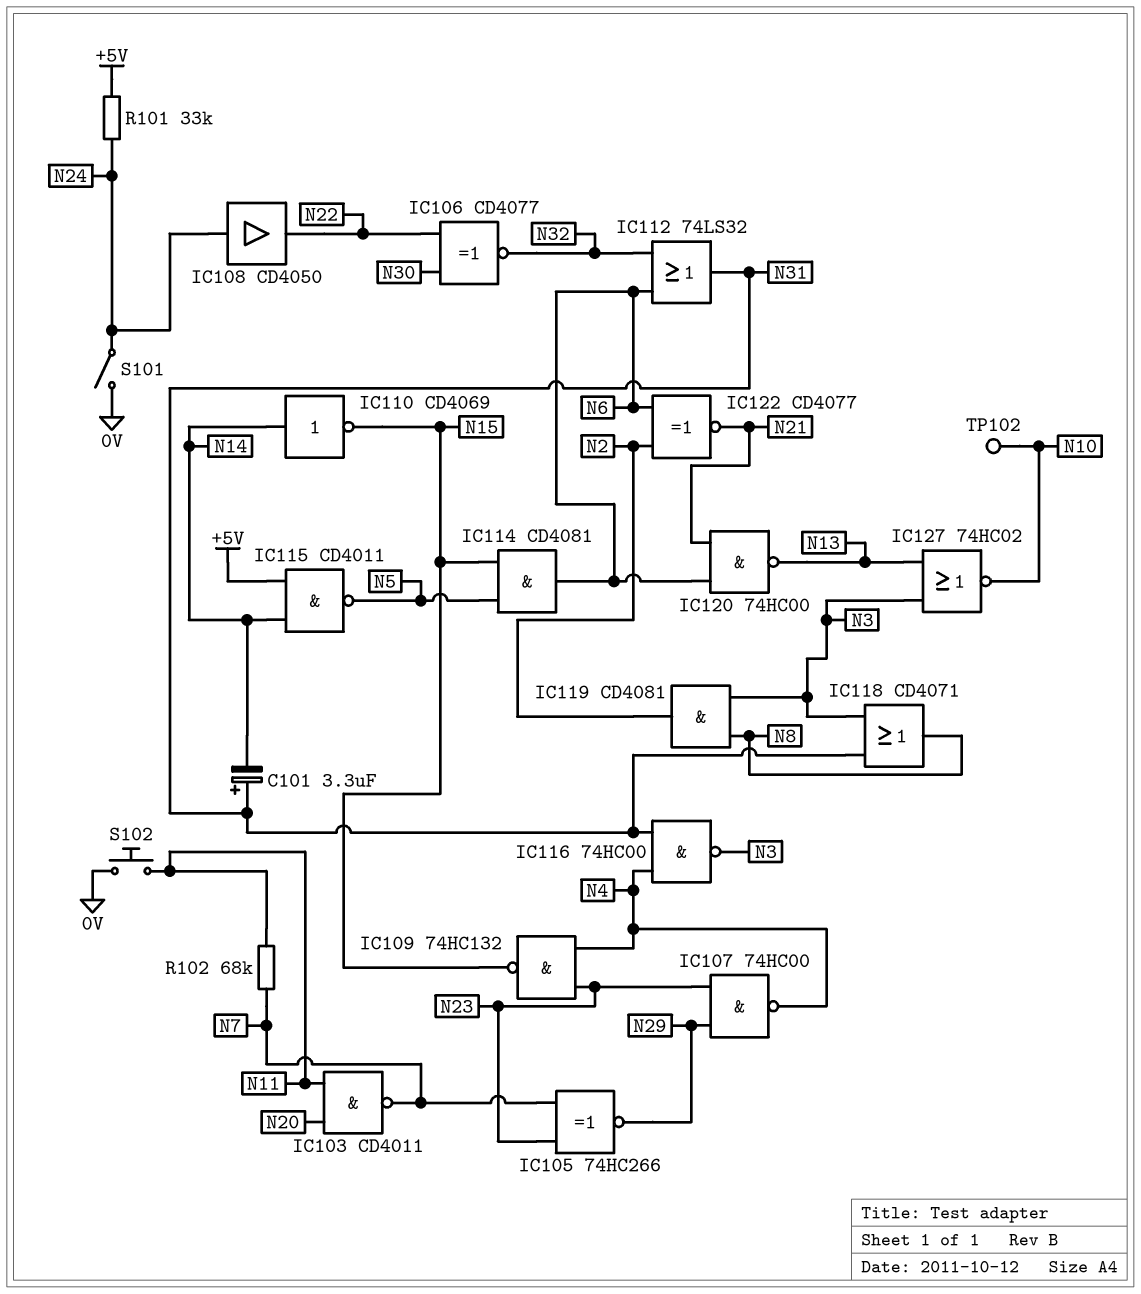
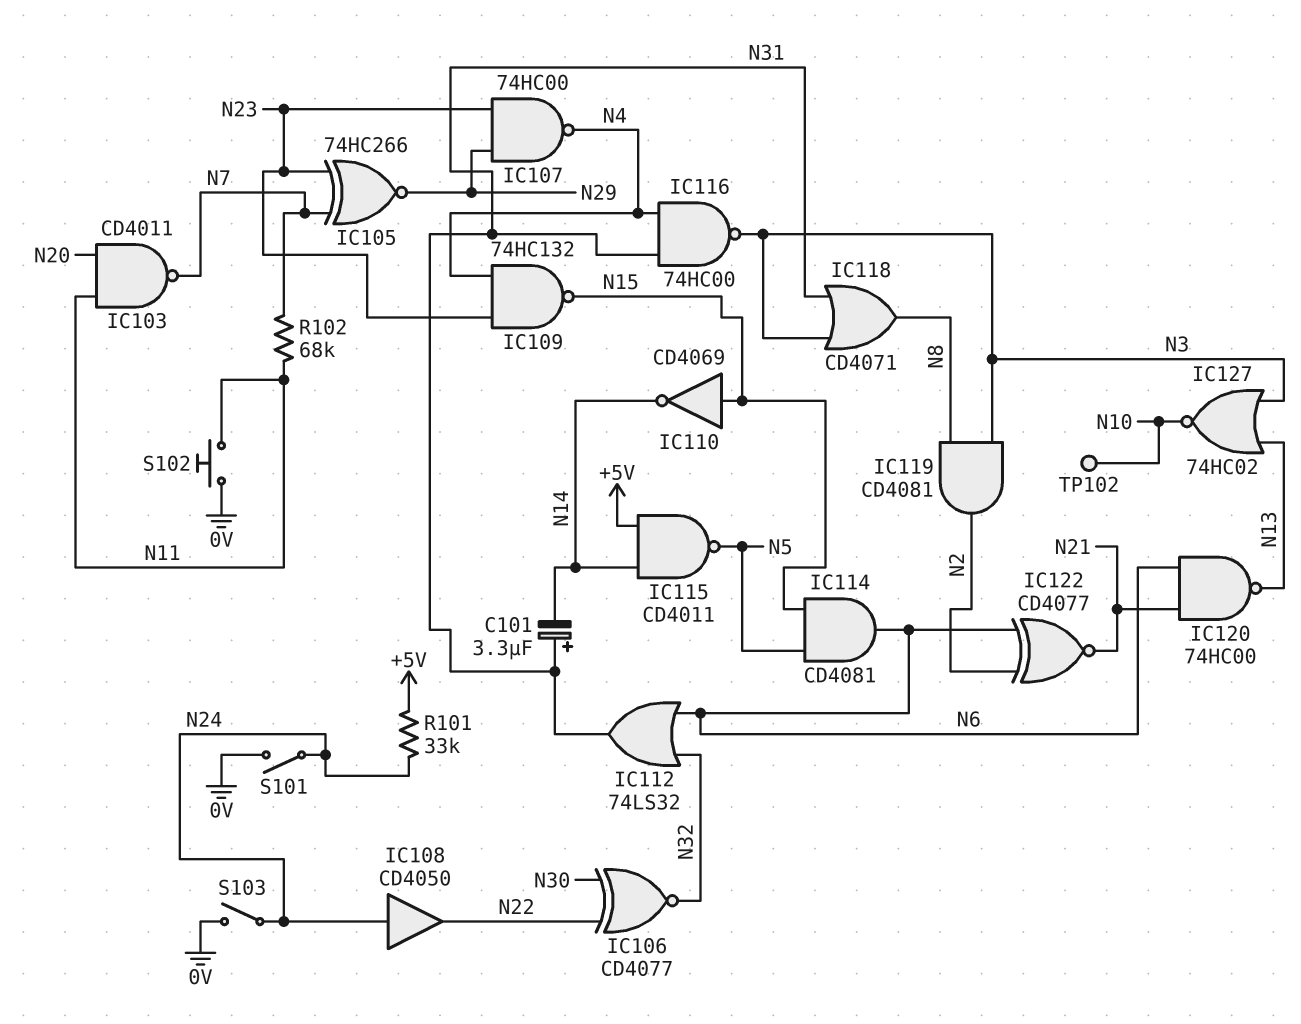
IC110: NOT CD4069 (in N14, out N15) -> NOT CD4069 (in N15, out N14)
S103: none -> switch (0V, N24)

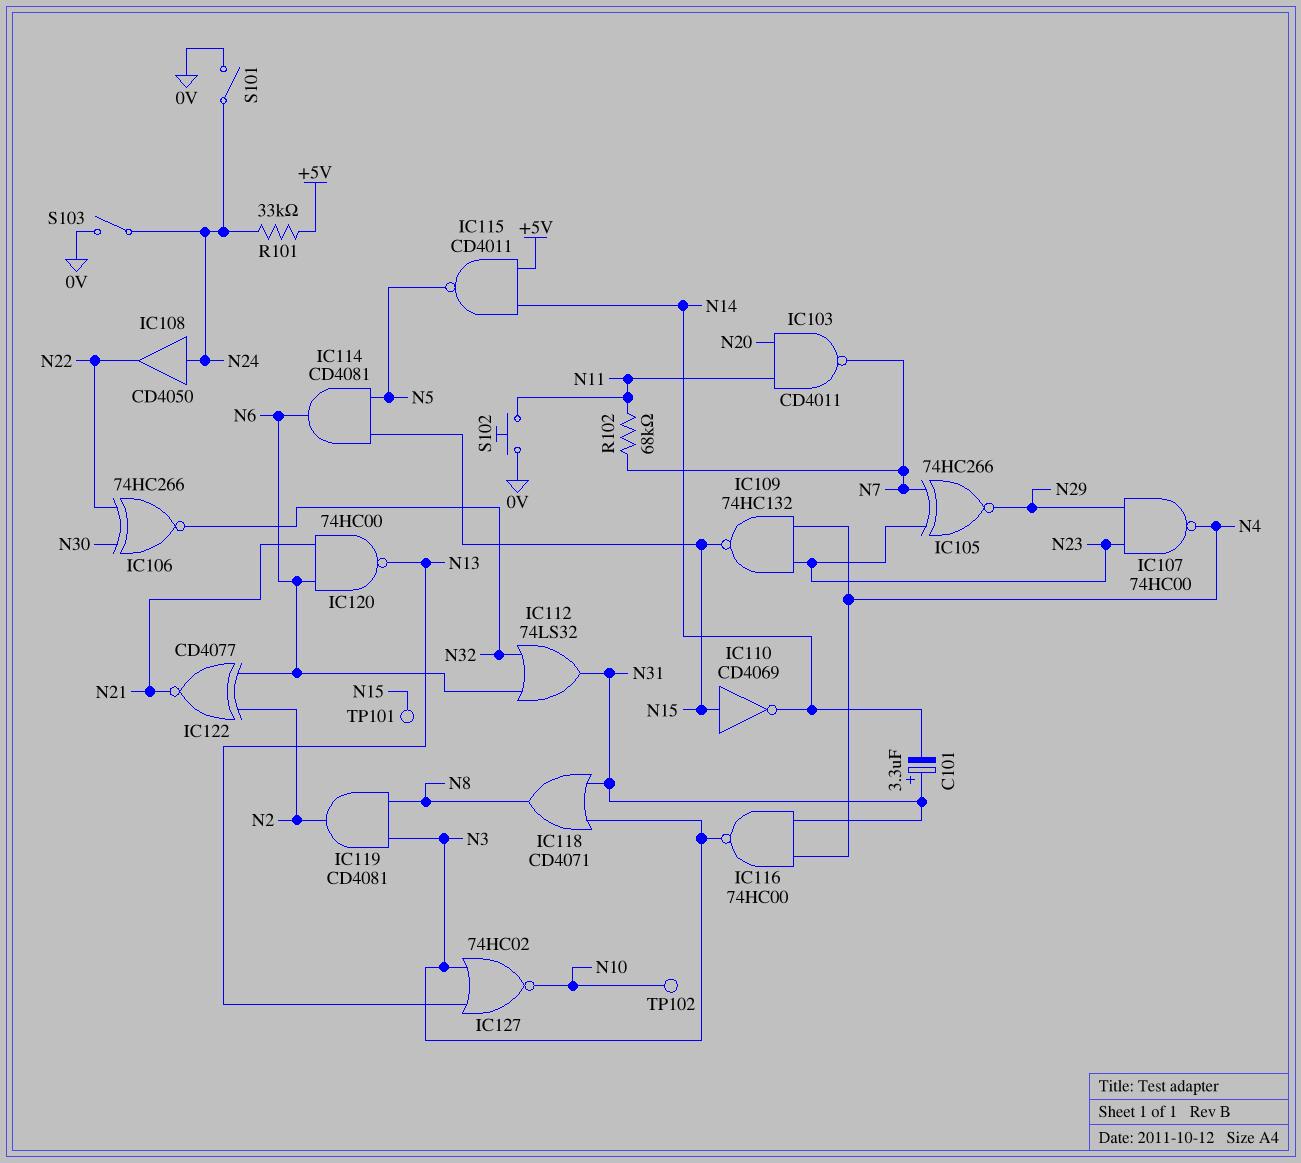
IC106: XNOR CD4077 (in N22, in N30, out N32) -> XNOR 74HC266 (in N22, in N30, out N32)
TP101: none -> test point (N15)

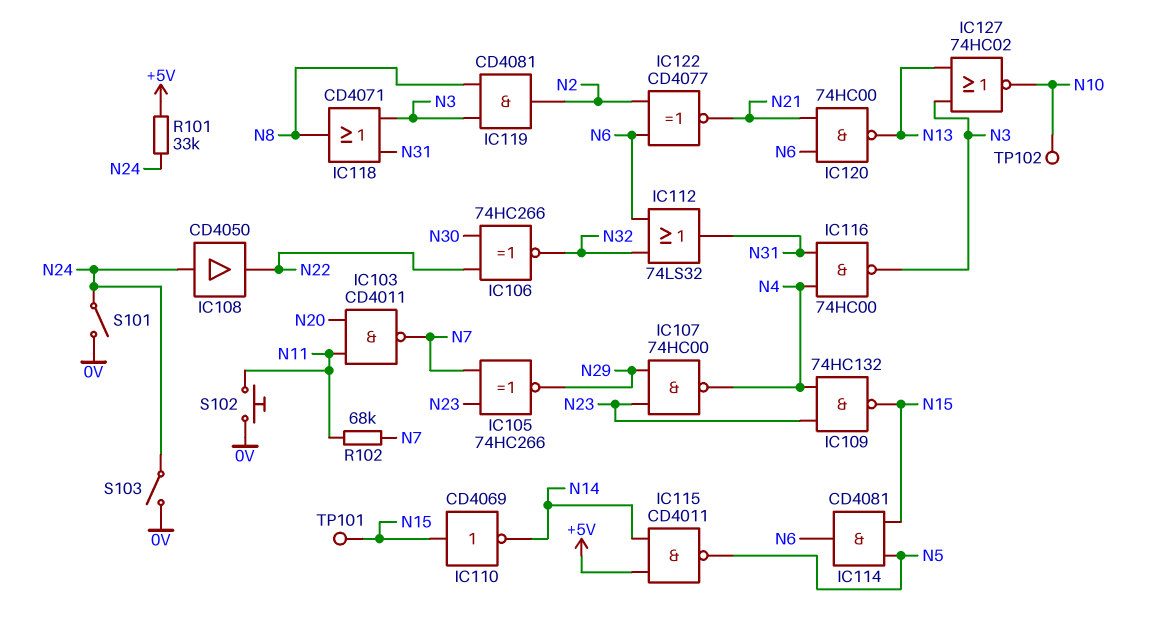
C101: 3.3uF (plus N31, minus N14) -> none

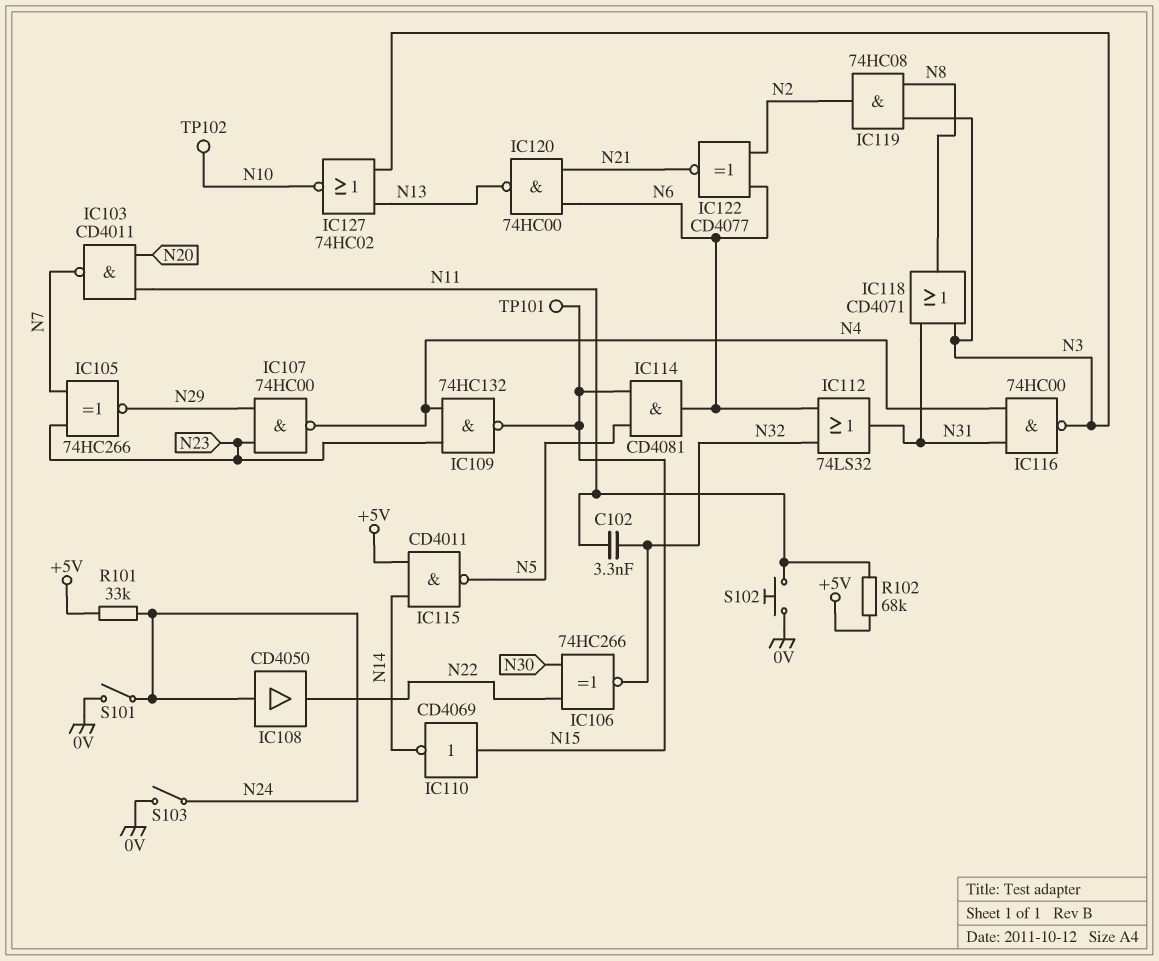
C102: none -> 3.3nF (N11, N32)
IC119: AND CD4081 (in N3, in N8, out N2) -> AND 74HC08 (in N3, in N8, out N2)
R102: 68k (N7, N11) -> 68k (+5V, N11)

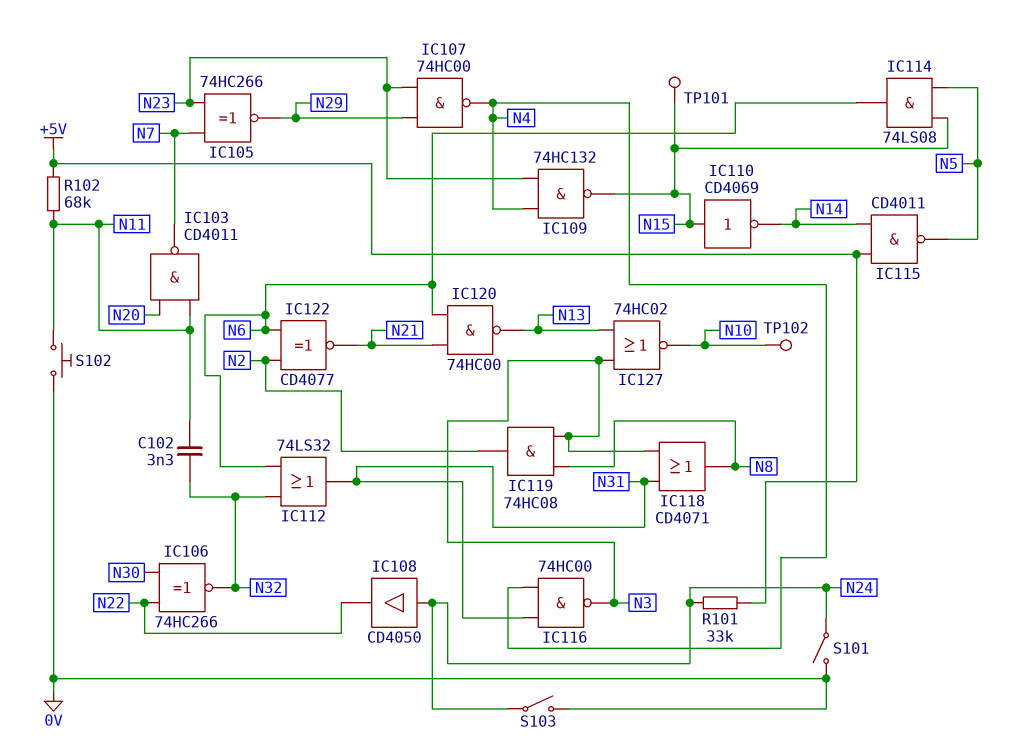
IC114: AND CD4081 (in N5, in N15, out N6) -> AND 74LS08 (in N5, in N15, out N6)

